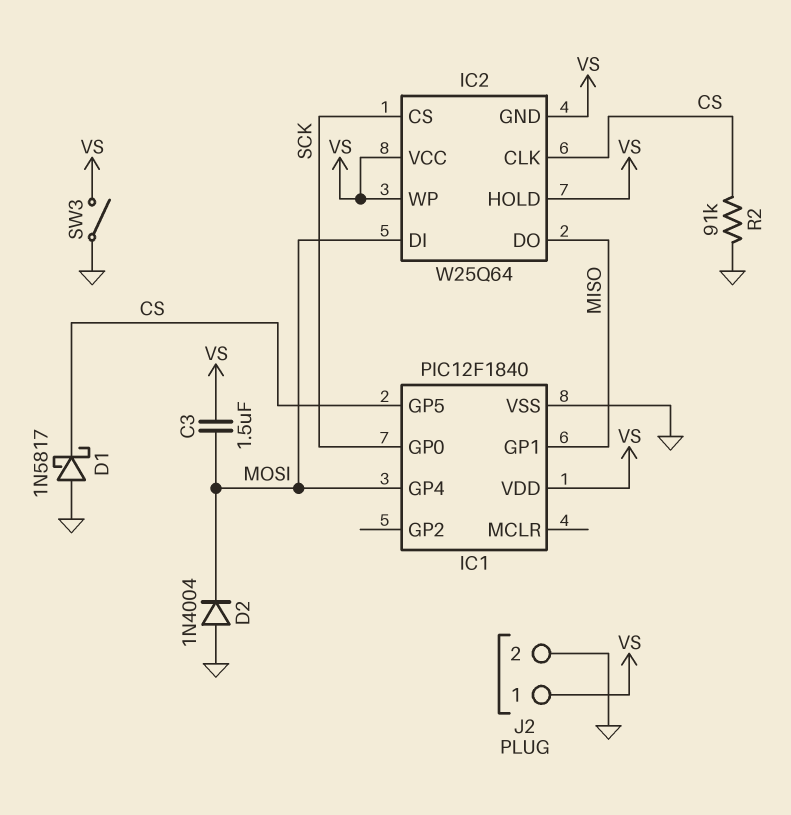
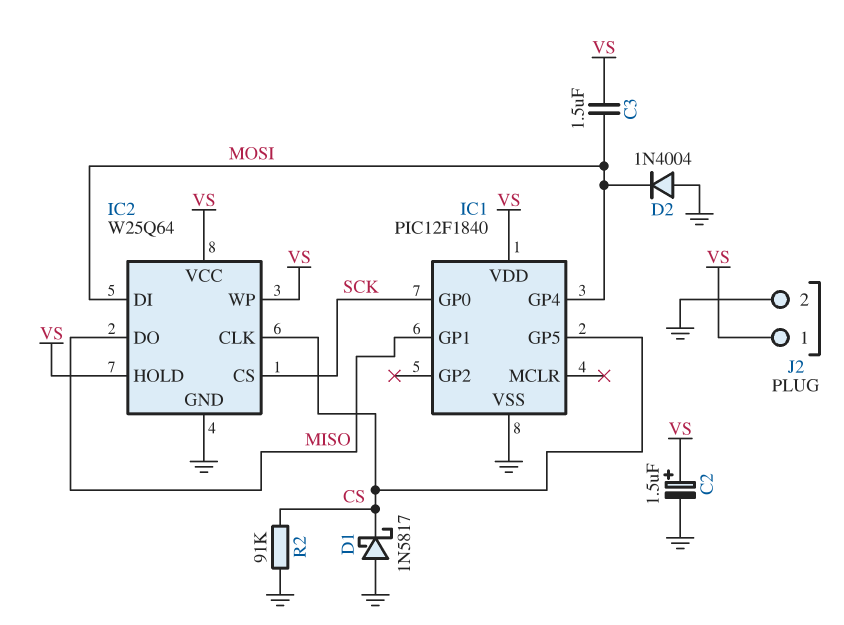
C2: none -> 1.5uF (plus VS, minus GND)
IC2 pin GND: VS -> GND
SW3: switch (GND, VS) -> none

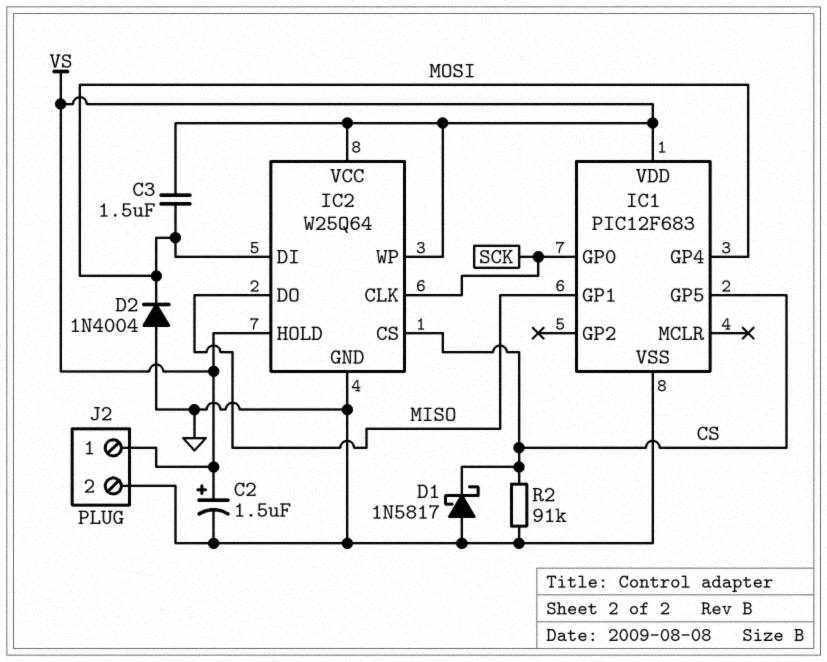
IC1: PIC12F1840 -> PIC12F683
IC2 pin CLK: CS -> SCK
IC2 pin CS: SCK -> CS

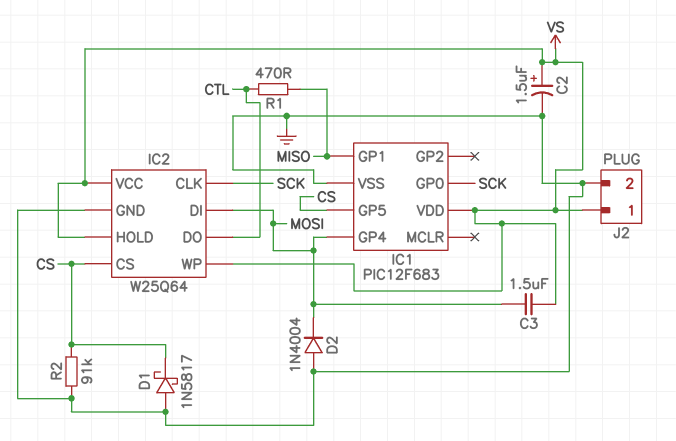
IC2 pin DO: MISO -> CTL
R1: none -> 470 (CTL, MISO)

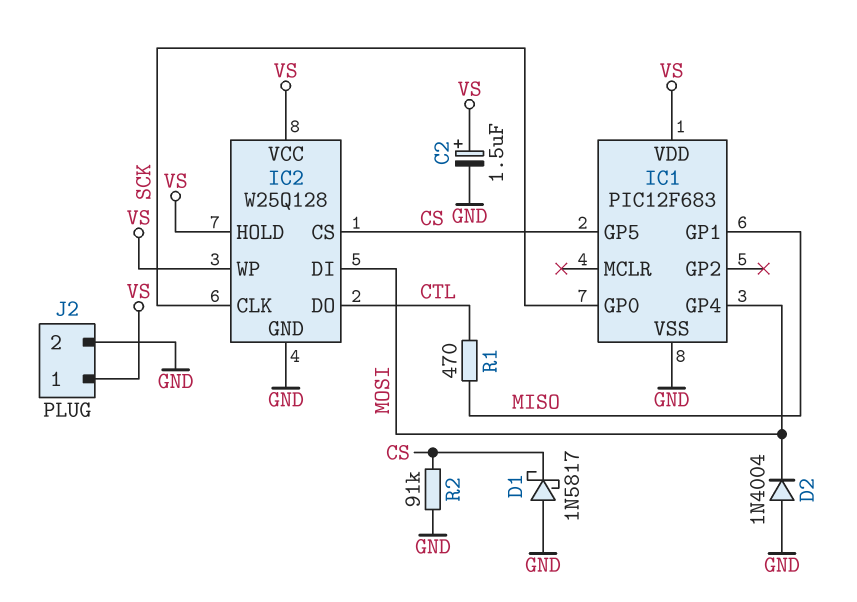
C3: 1.5uF (MOSI, VS) -> none
IC2: W25Q64 -> W25Q128

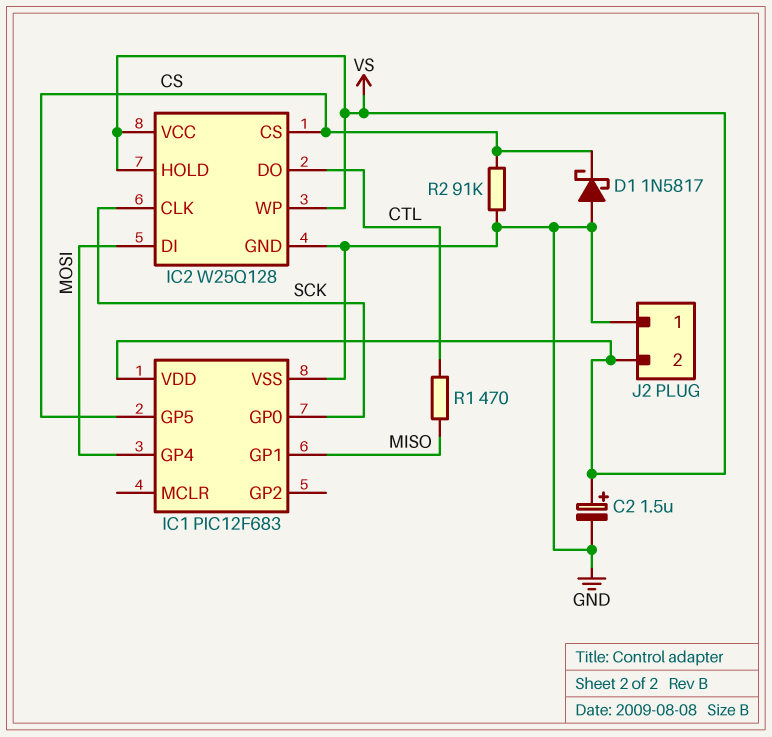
D2: diode 1N4004 (A GND, K MOSI) -> none
J2 pin 1: VS -> GND
J2 pin 2: GND -> VS

